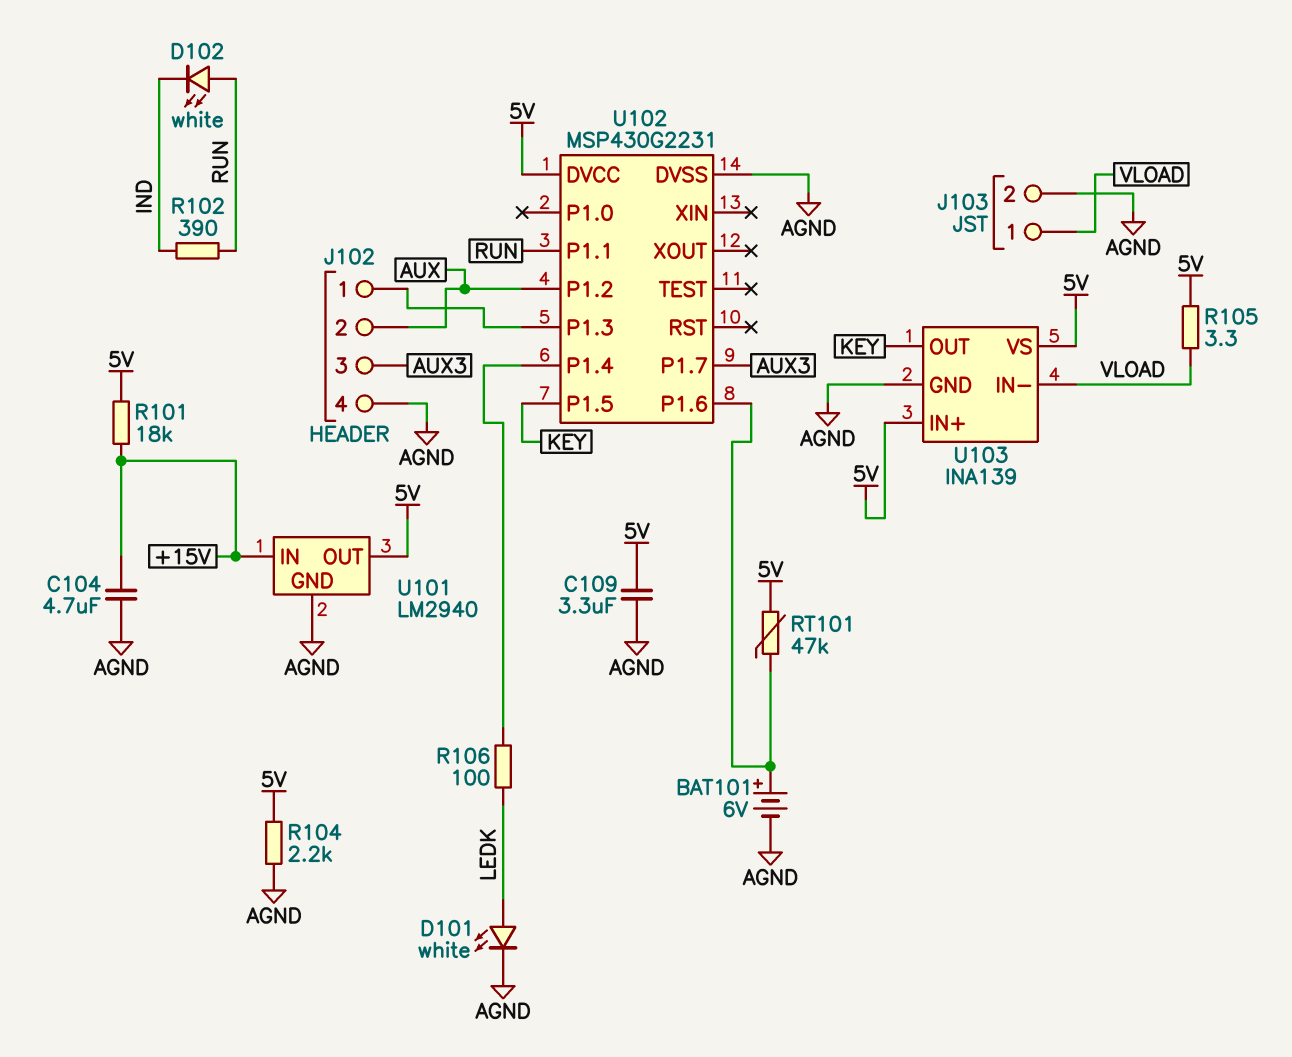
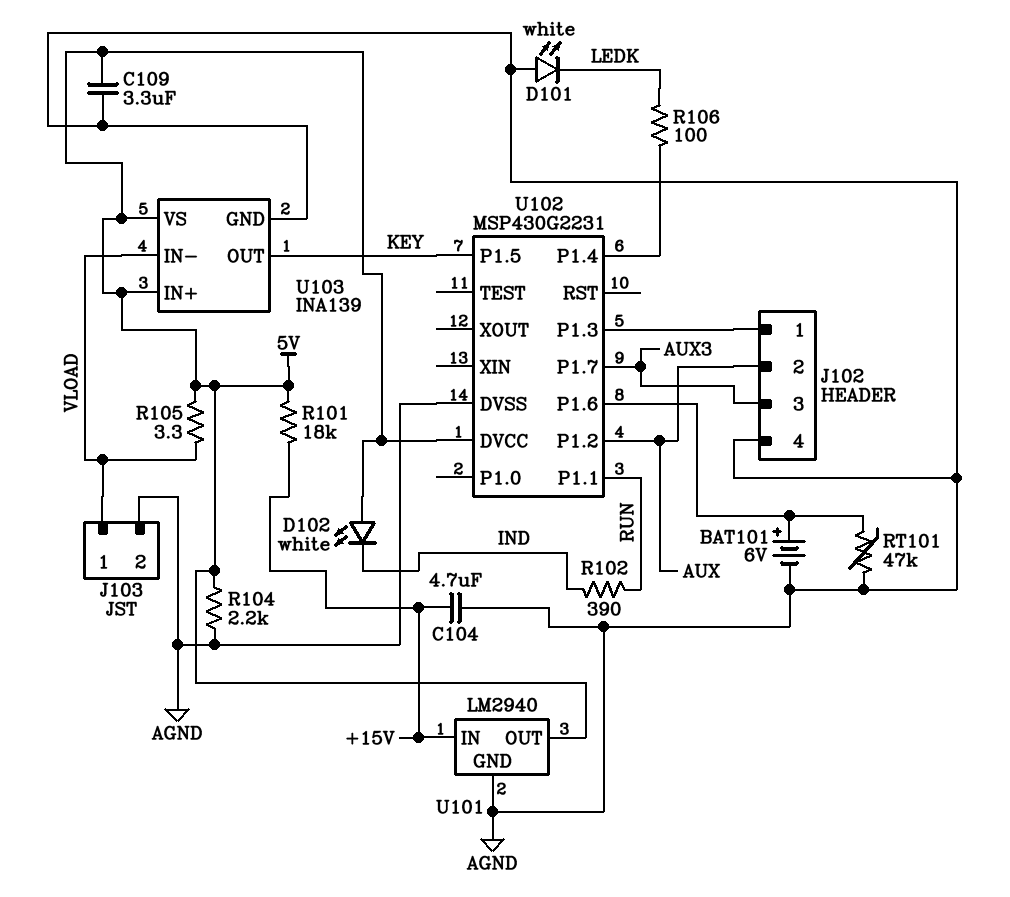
D101: LED white (A LEDK, K AGND) -> LED white (A AGND, K LEDK)
D102: LED white (A RUN, K IND) -> LED white (A 5V, K IND)
RT101: 47k (5V, U102/P1.6) -> 47k (AGND, U102/P1.6)

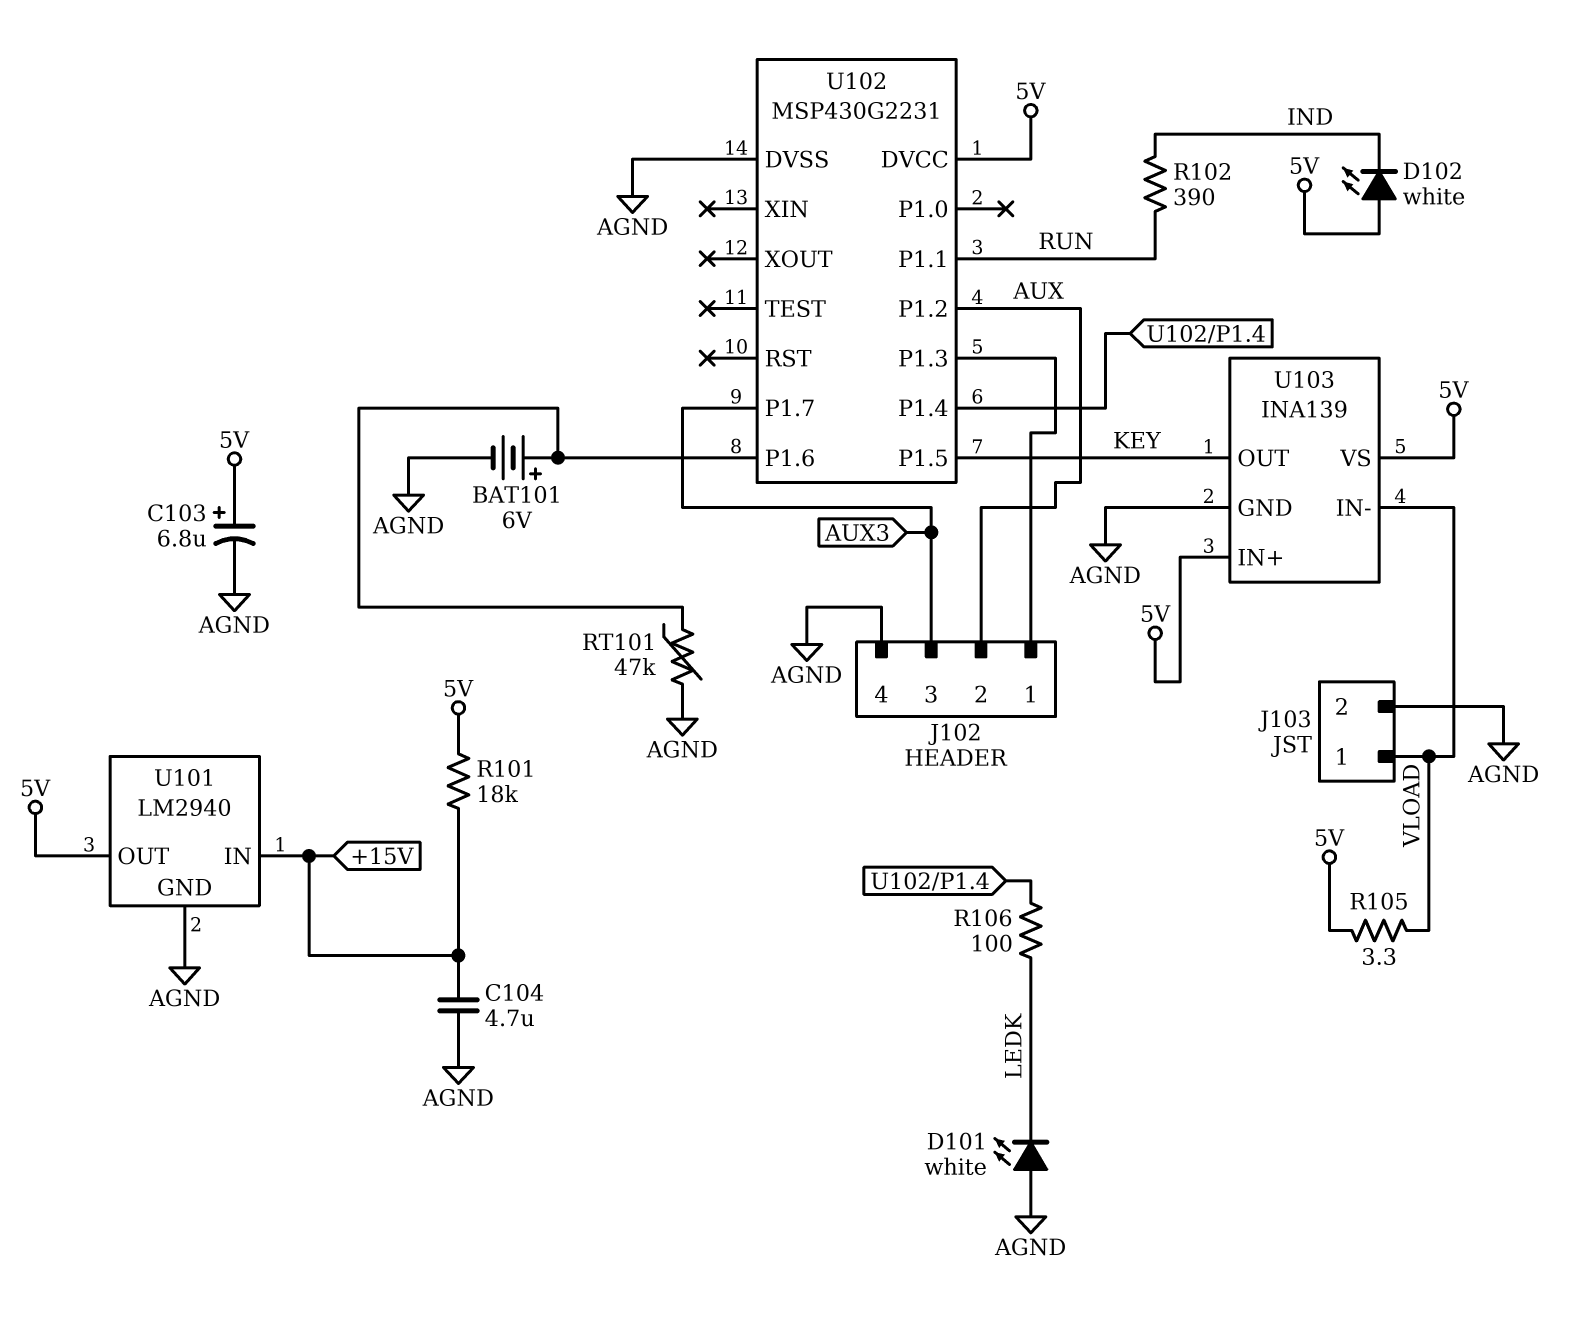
C103: none -> 6.8uF (plus 5V, minus AGND)
C109: 3.3uF (5V, AGND) -> none
R104: 2.2k (5V, AGND) -> none

